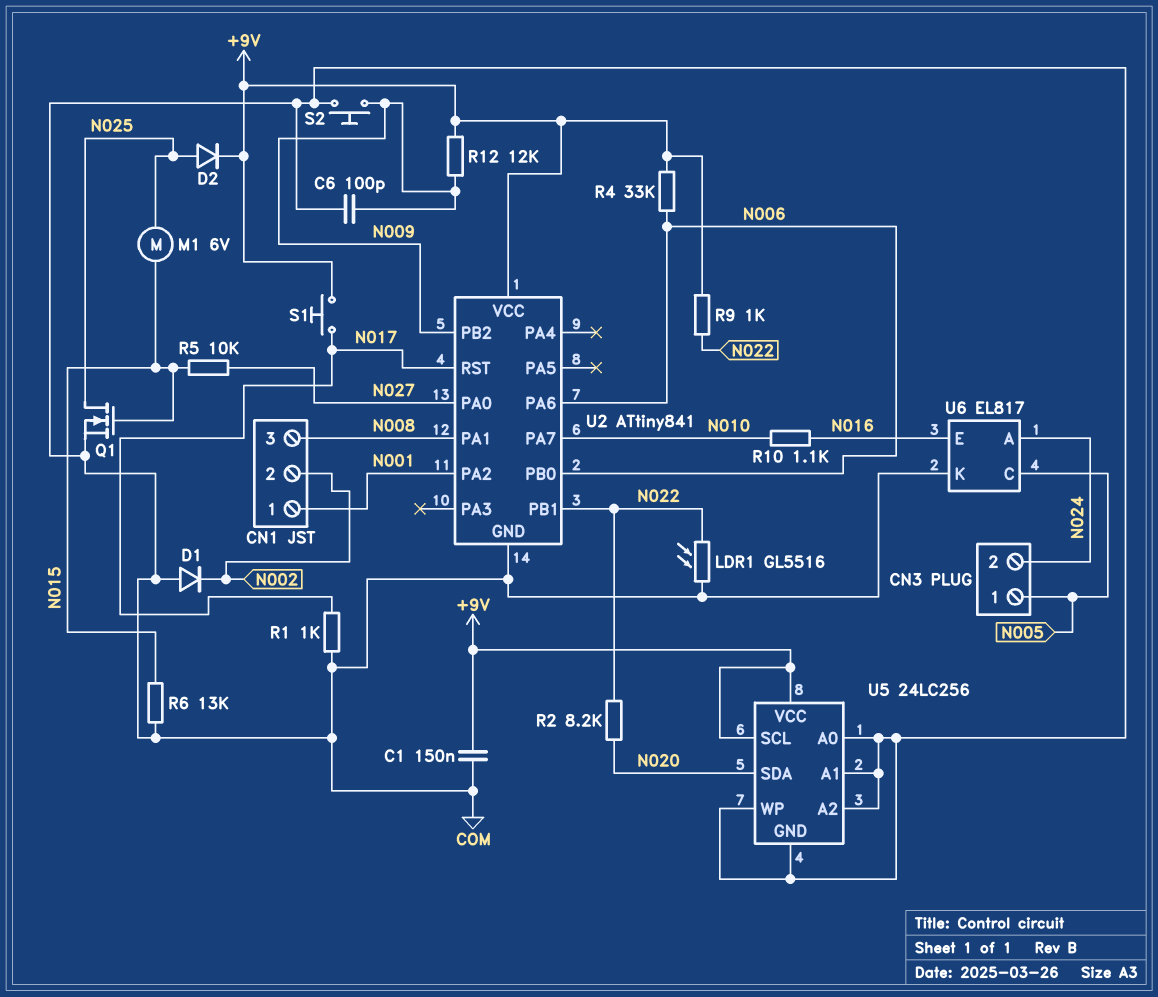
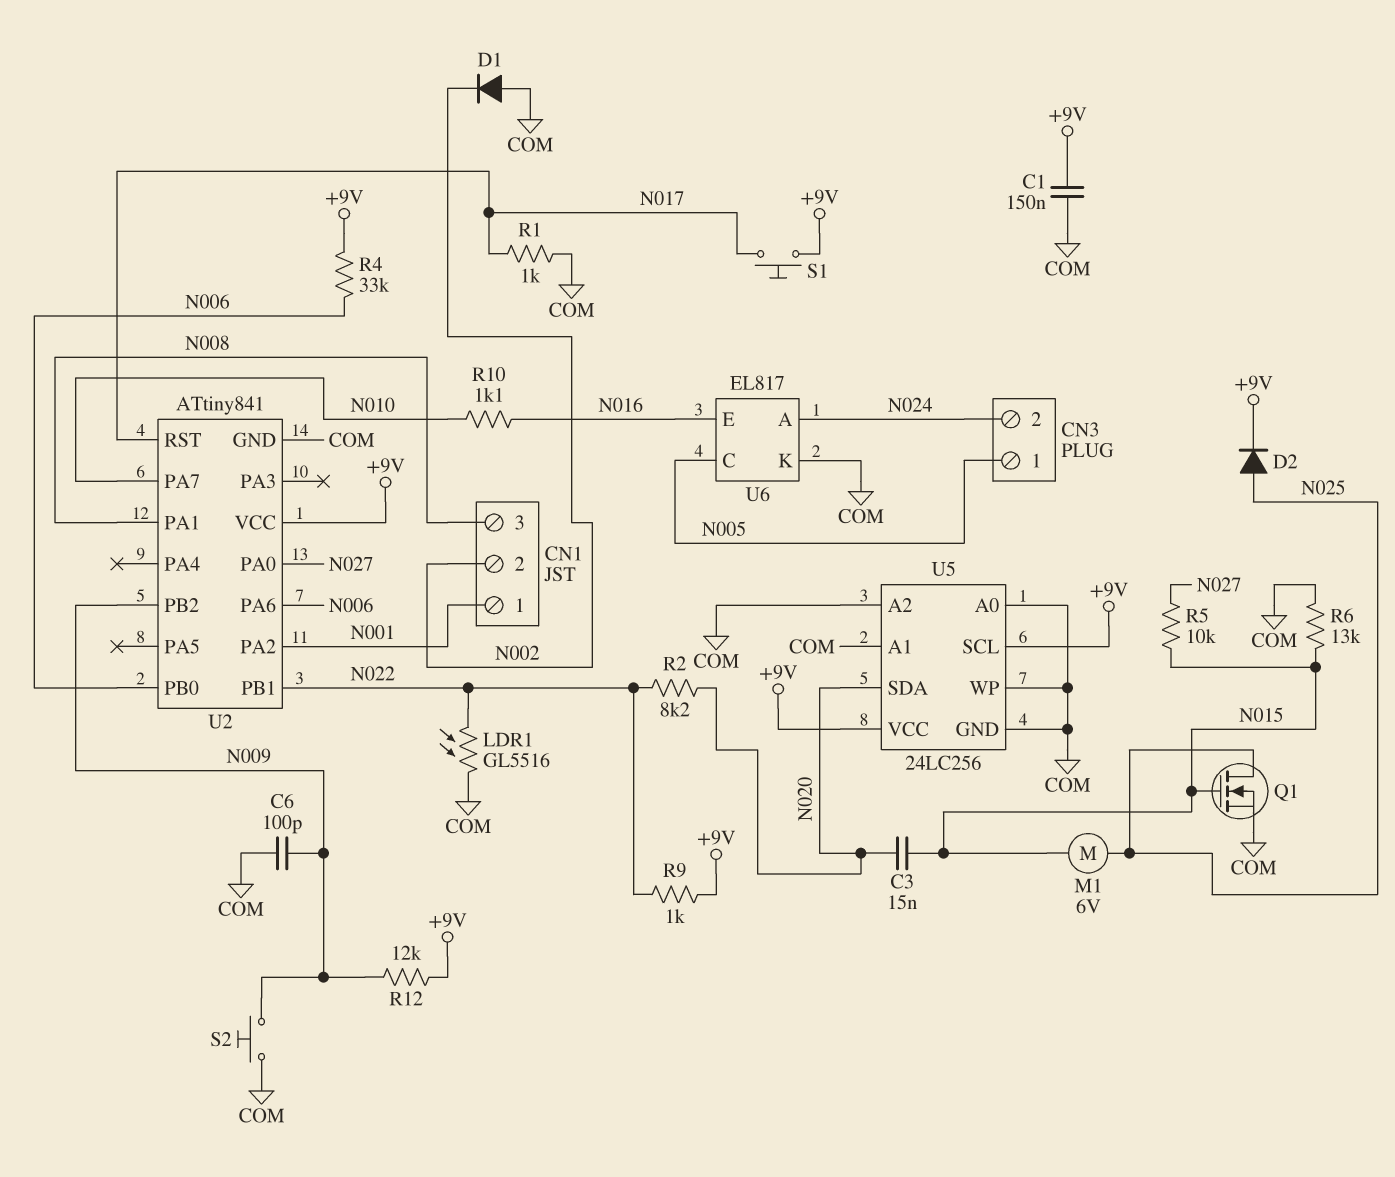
C3: none -> 15nF (N015, N020)

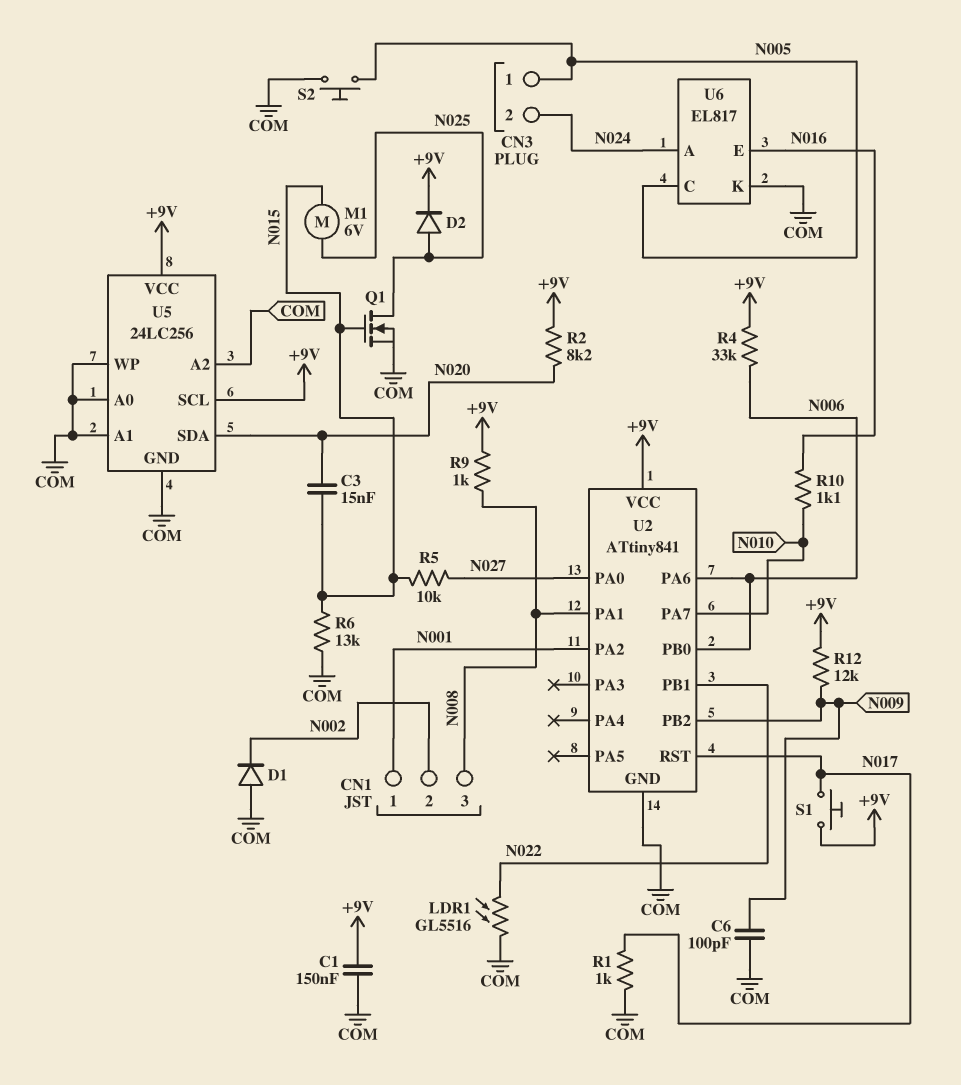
R2: 8.2k (N020, N022) -> 8.2k (+9V, N020)
R9: 1k (+9V, N022) -> 1k (+9V, N008)
S2: button (COM, N009) -> button (COM, N005)

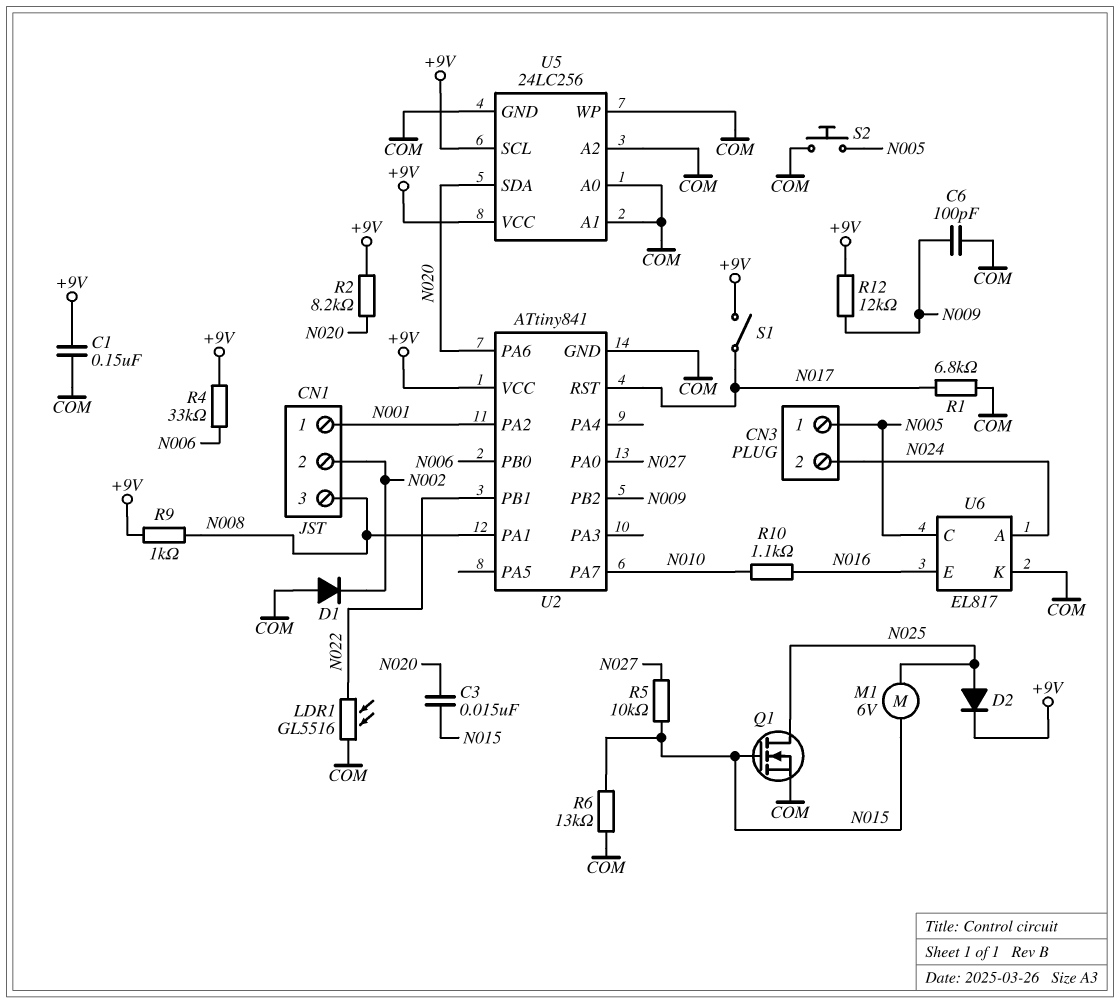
R1: 1k (COM, N017) -> 6.8k (COM, N017)
S1: button (+9V, N017) -> switch (+9V, N017)
U2 pin PA6: N006 -> N020

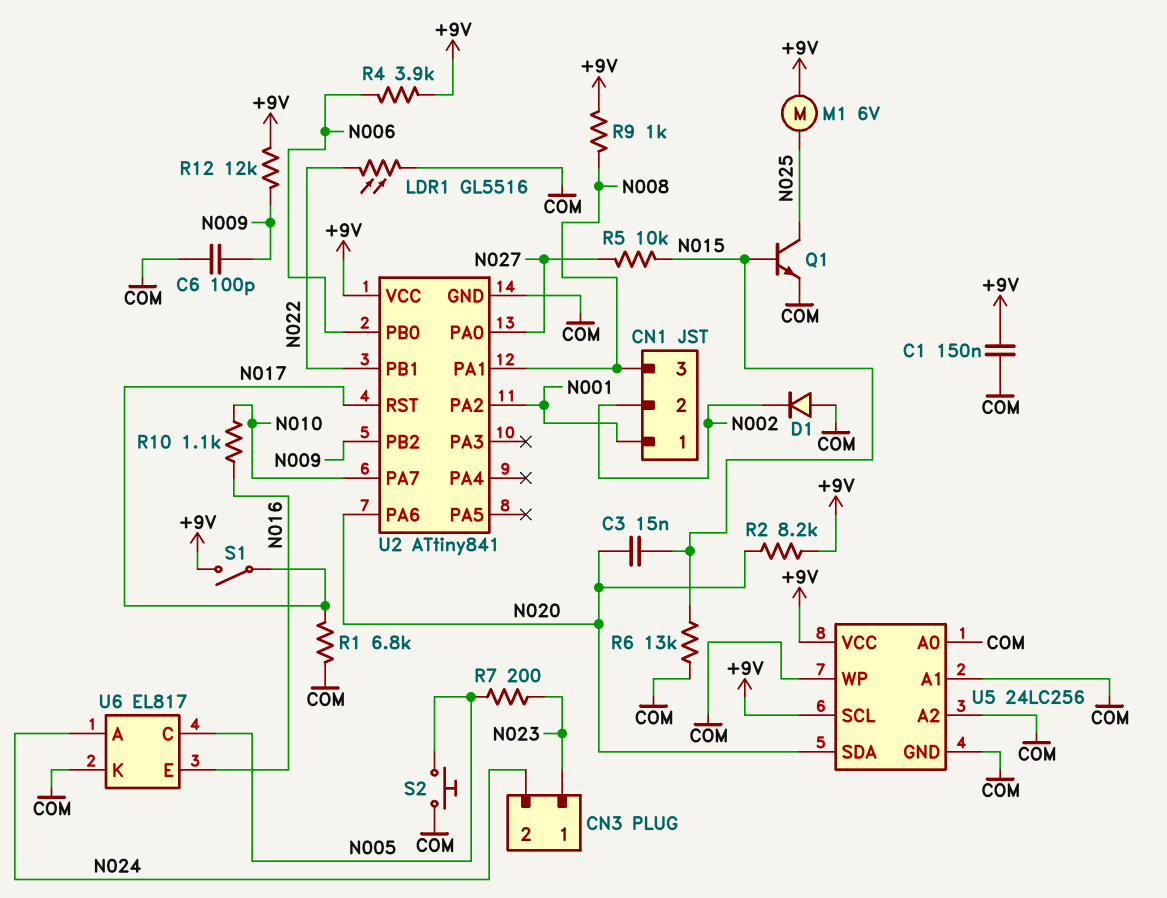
CN3 pin 1: N005 -> N023
D2: diode (A N025, K +9V) -> none
M1: motor 6V (N015, N025) -> motor 6V (+9V, N025)
Q1: NMOS (G N015, D N025, S COM) -> NPN (B N015, C N025, E COM)
R4: 33k (+9V, N006) -> 3.9k (+9V, N006)
R7: none -> 200 (N005, N023)

